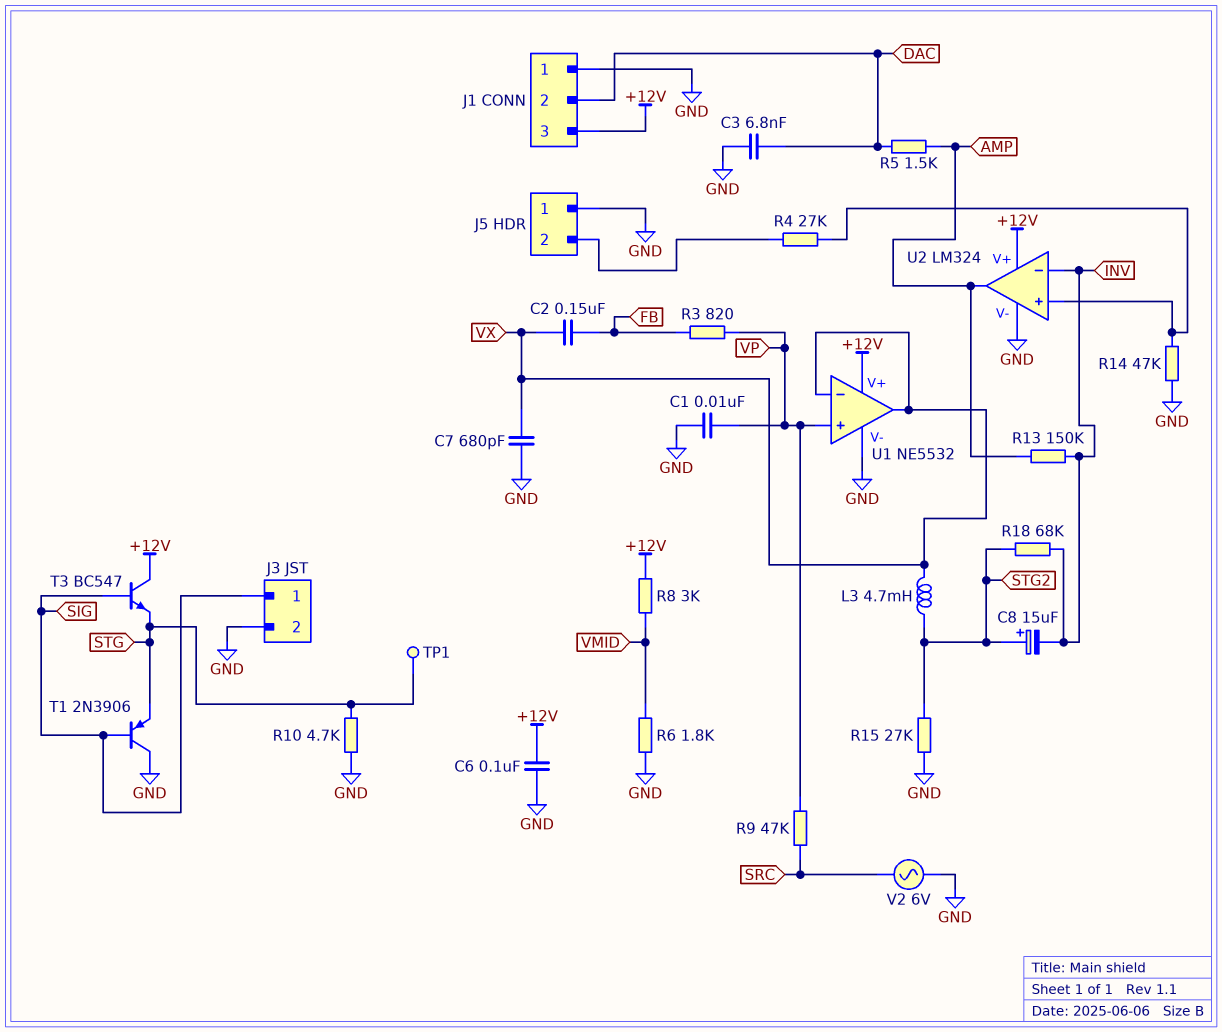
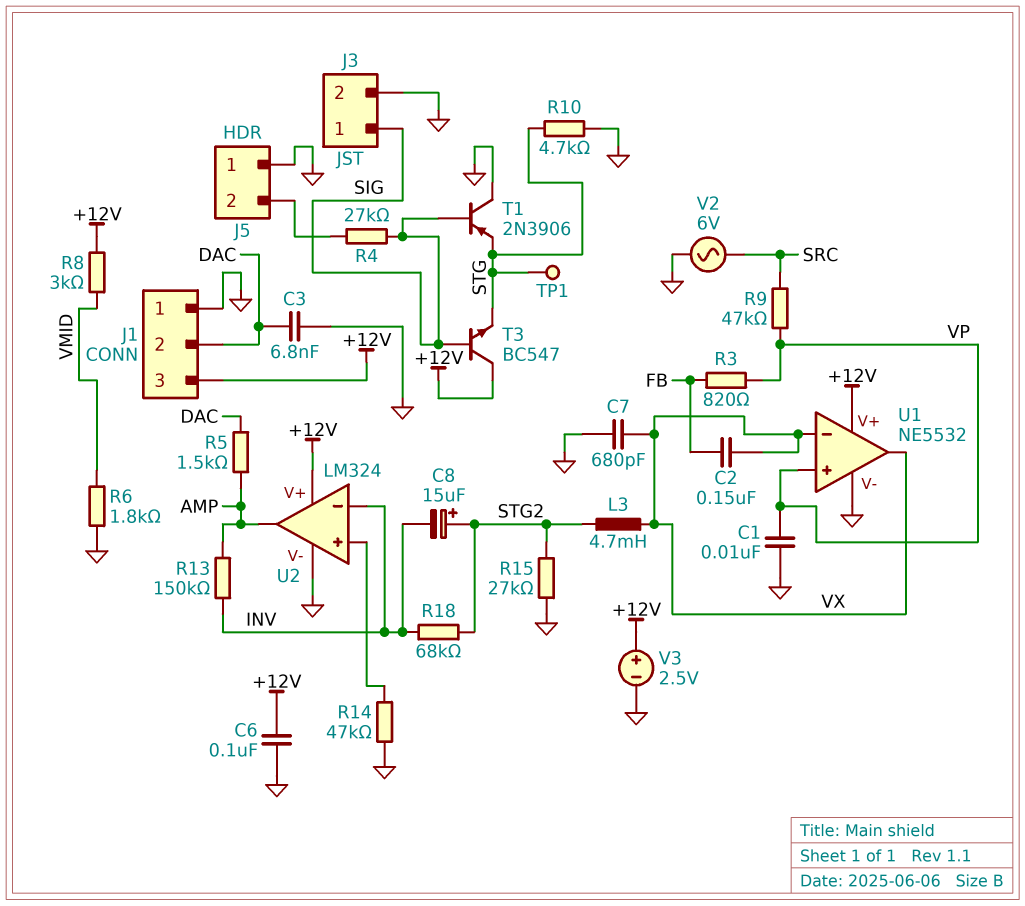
R4: 27k (J5/2, U2/in+) -> 27k (J5/2, SIG)
V3: none -> 2.5V (plus +12V, minus GND)

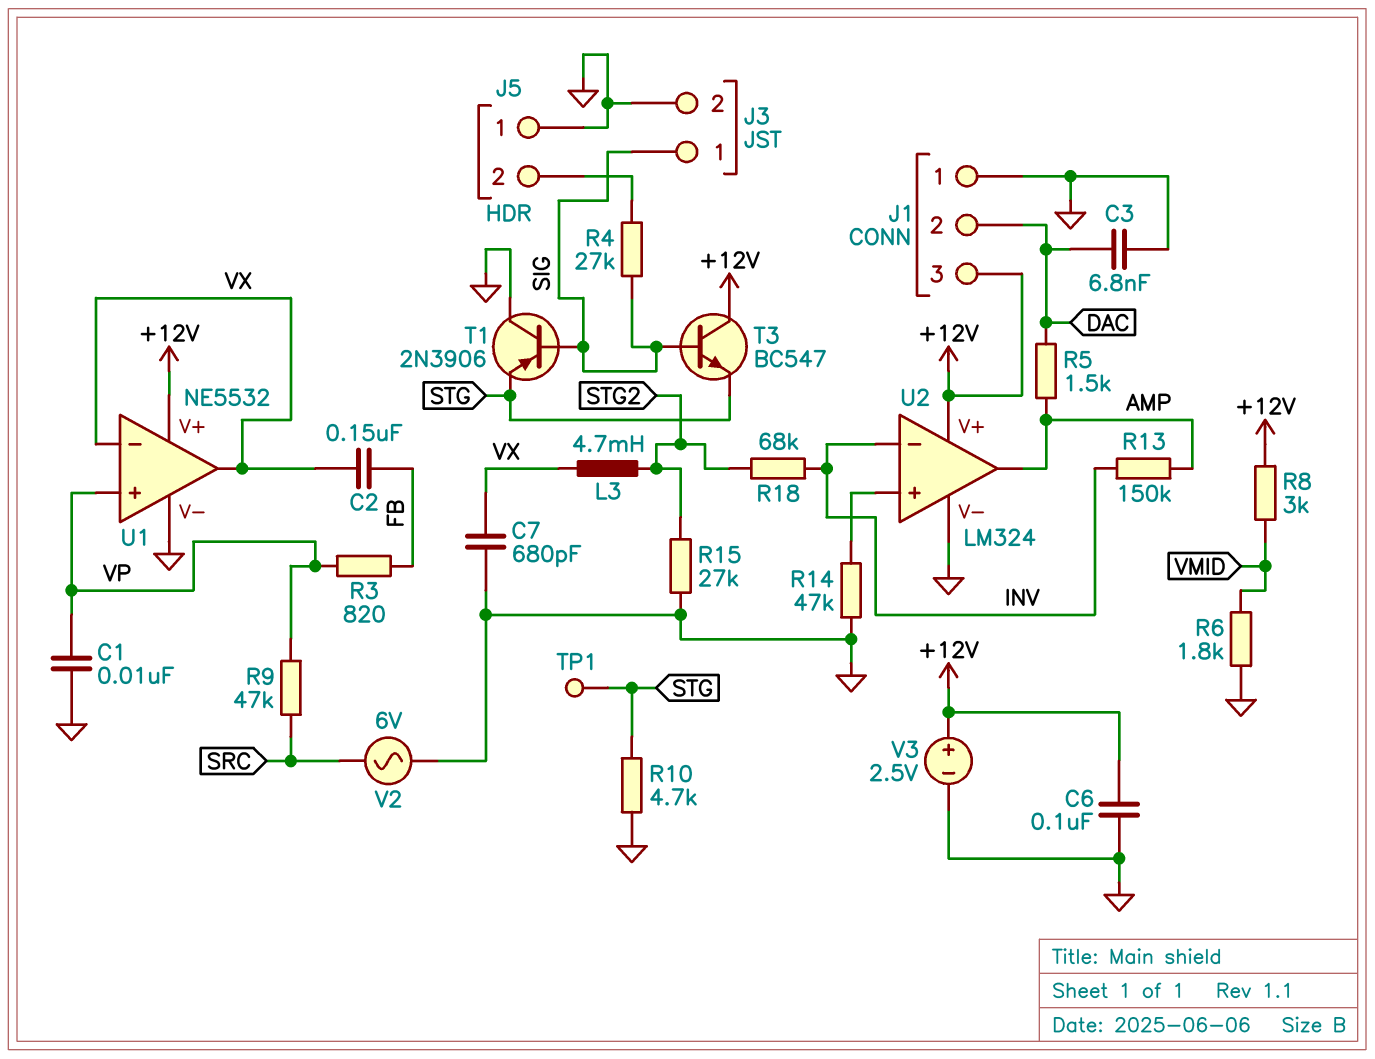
C8: 15uF (plus STG2, minus INV) -> none

